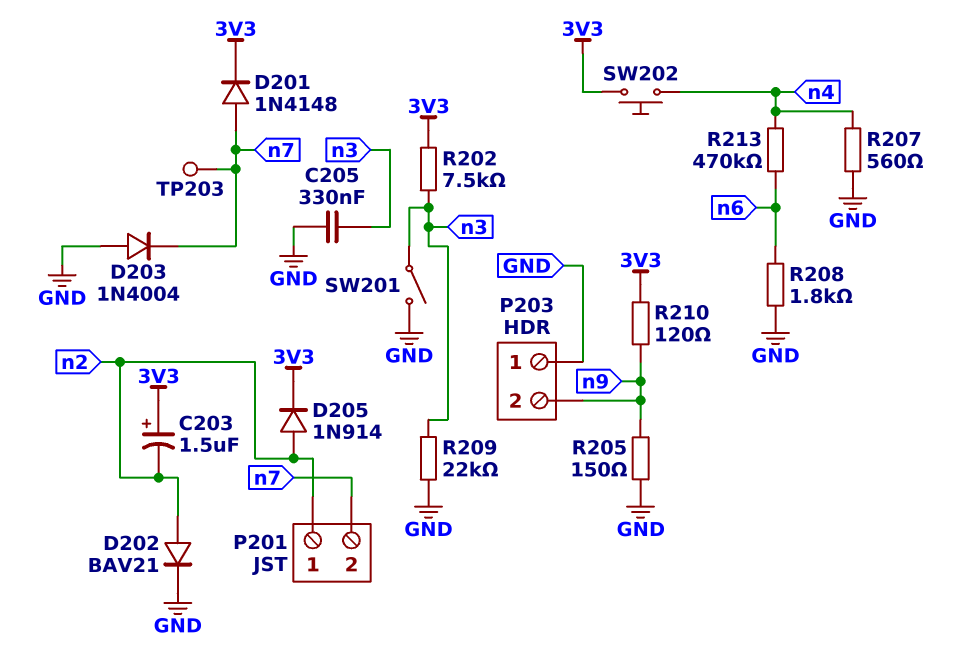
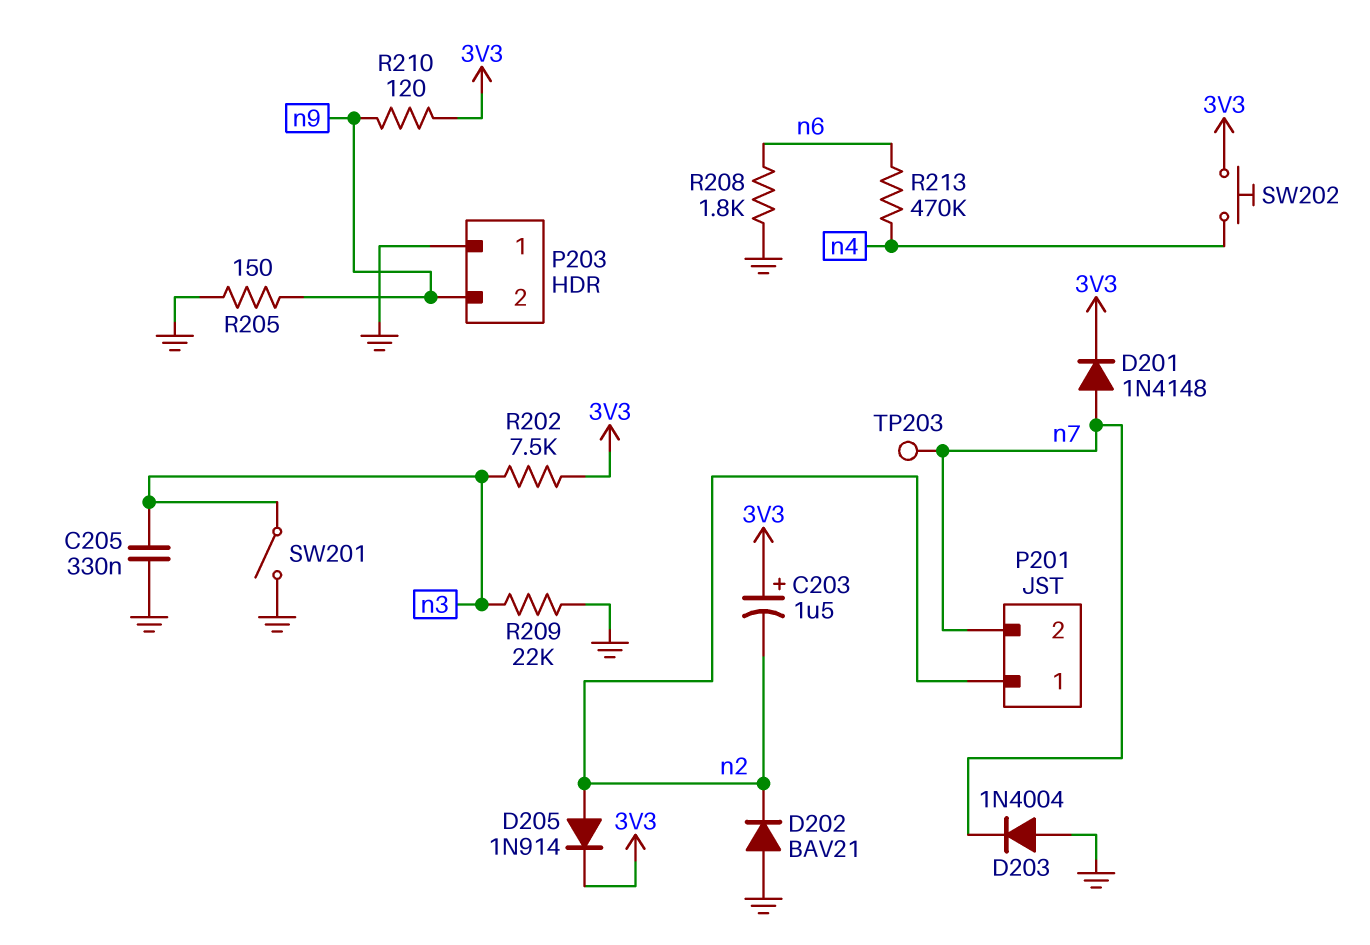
D202: diode BAV21 (A n2, K GND) -> diode BAV21 (A GND, K n2)
R207: 560 (GND, n4) -> none

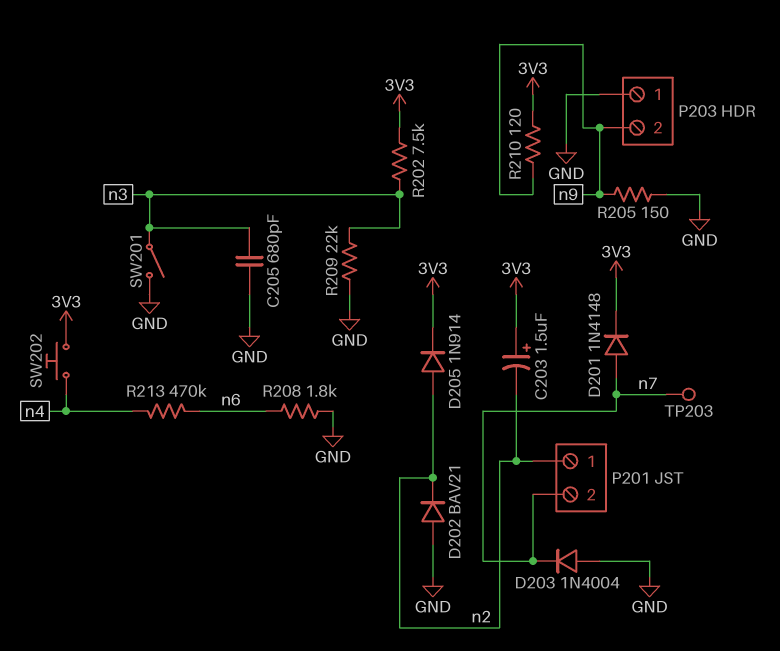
C205: 330nF (GND, n3) -> 680pF (GND, n3)

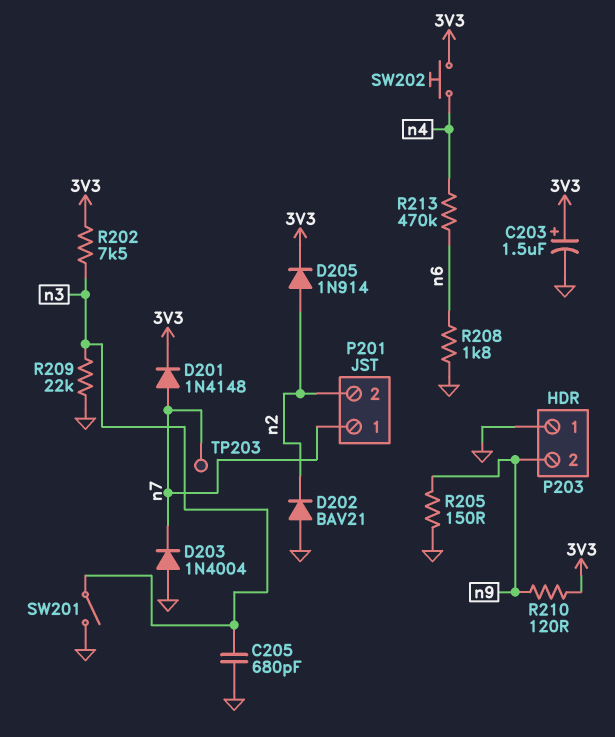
C203: 1.5uF (plus 3V3, minus n2) -> 1.5uF (plus 3V3, minus GND)
P201 pin 1: n2 -> n7
P201 pin 2: n7 -> n2

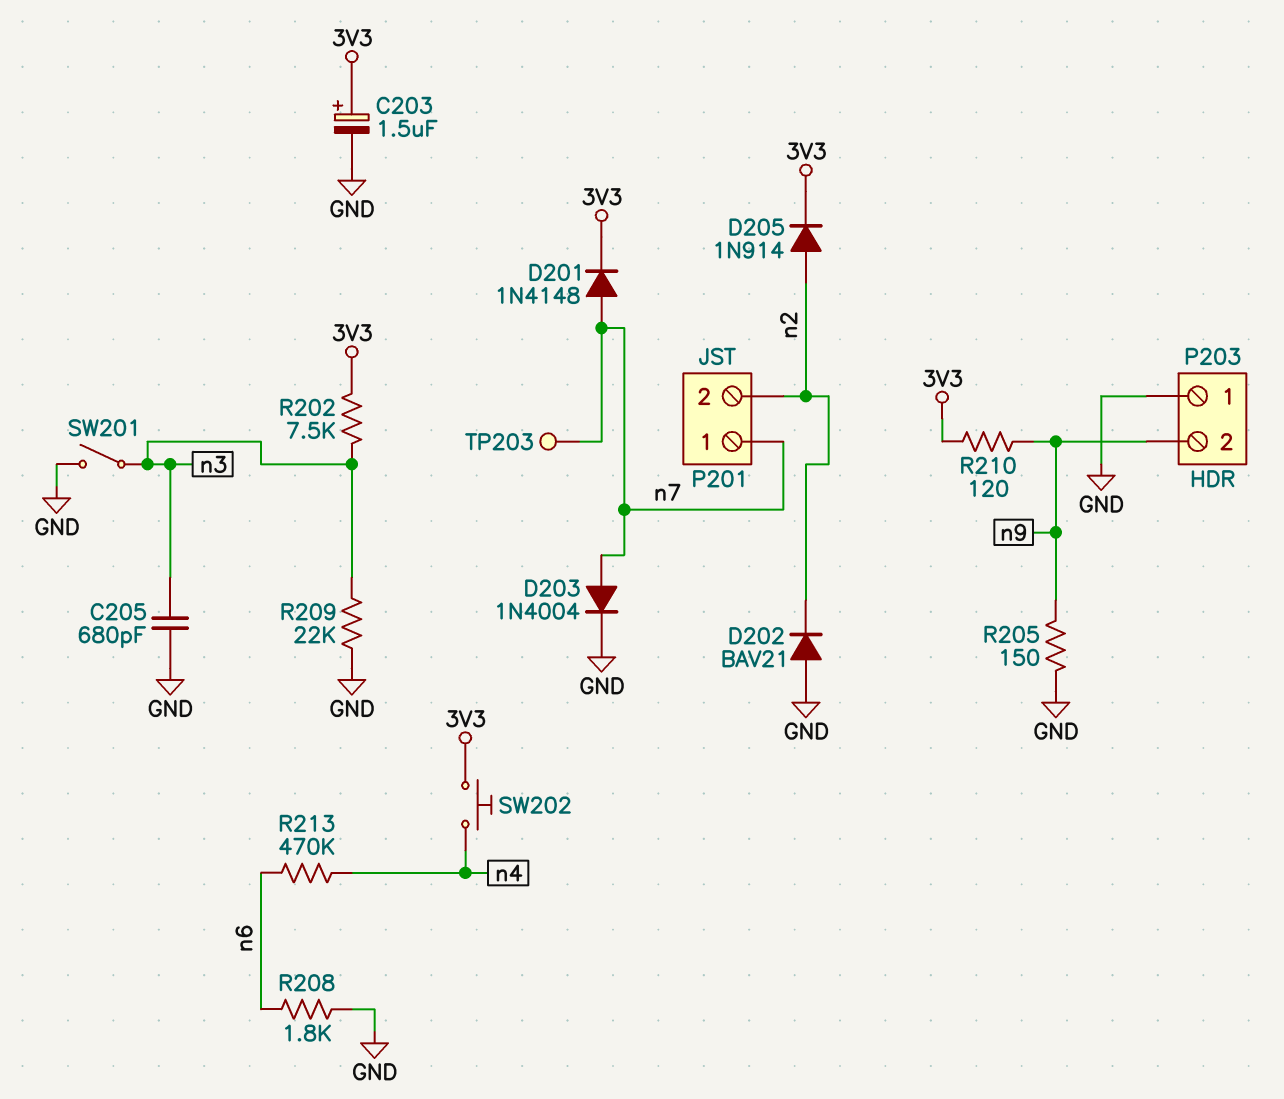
D203: diode 1N4004 (A GND, K n7) -> diode 1N4004 (A n7, K GND)

